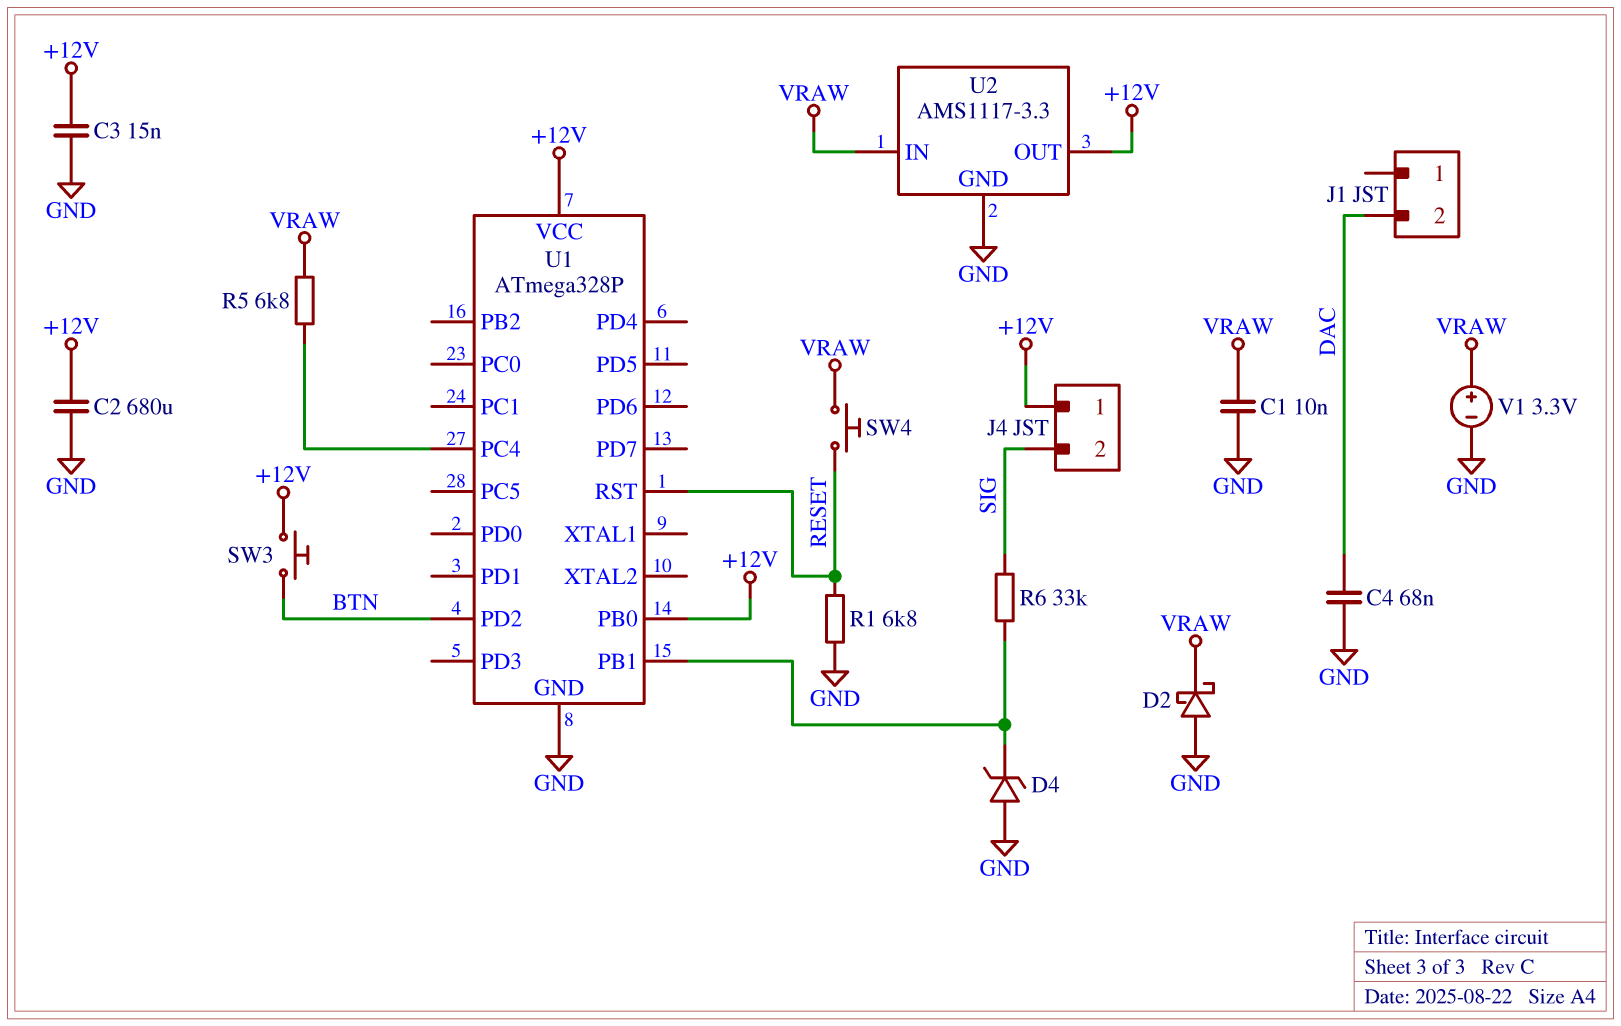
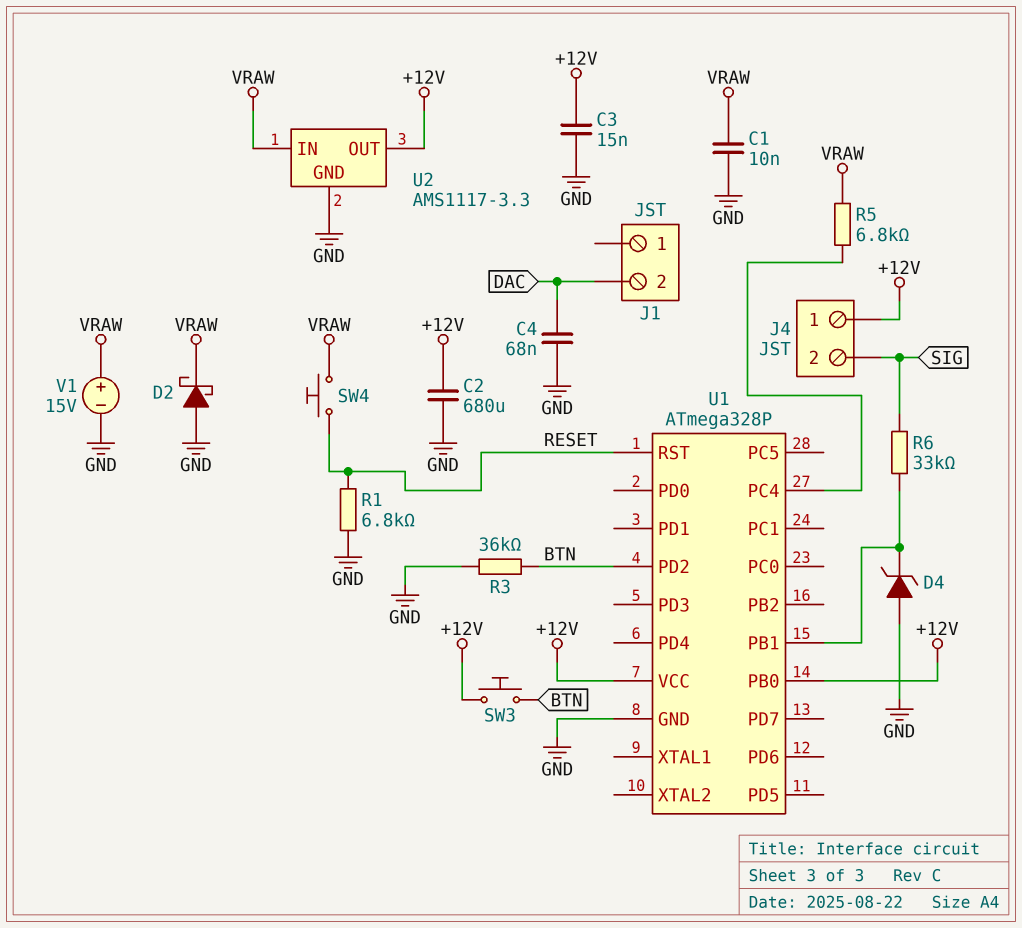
R3: none -> 36k (BTN, GND)
V1: 3.3V (plus VRAW, minus GND) -> 15V (plus VRAW, minus GND)

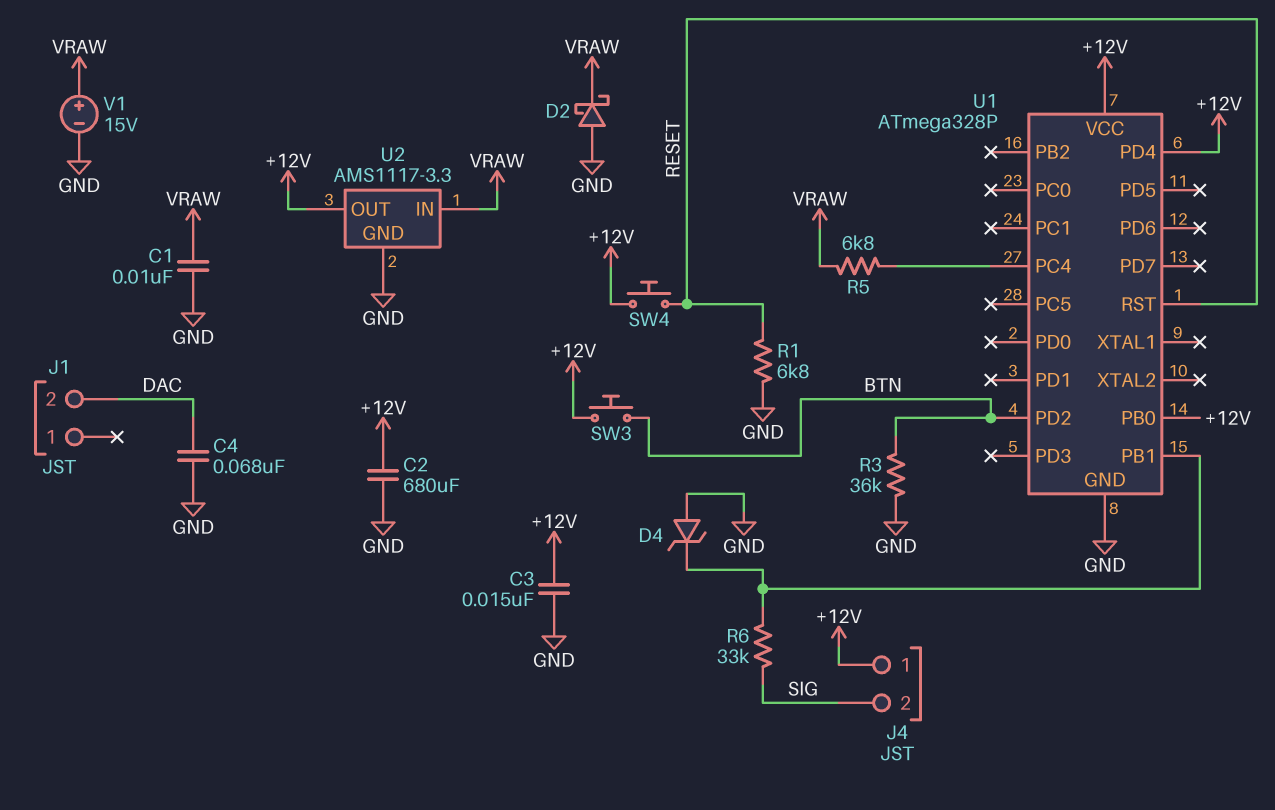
SW4: button (RESET, VRAW) -> button (+12V, RESET)
U1 pin PD4: none -> +12V

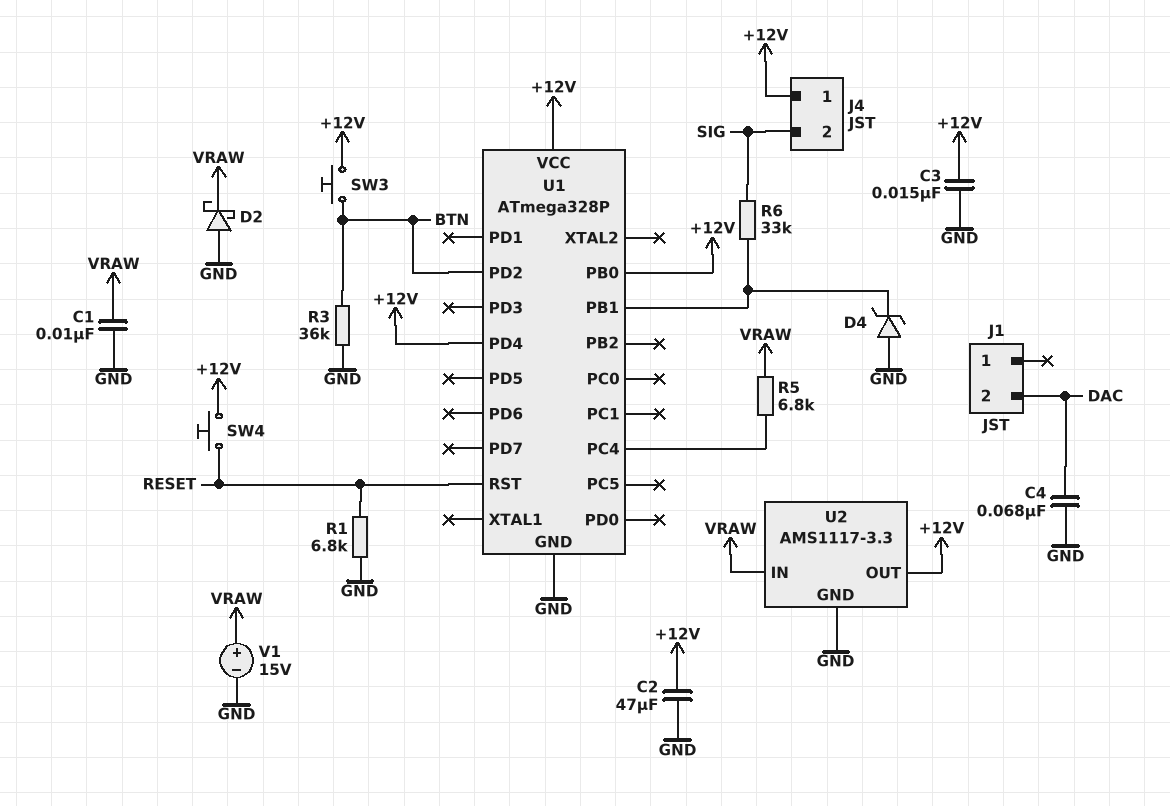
C2: 680uF (+12V, GND) -> 47uF (+12V, GND)

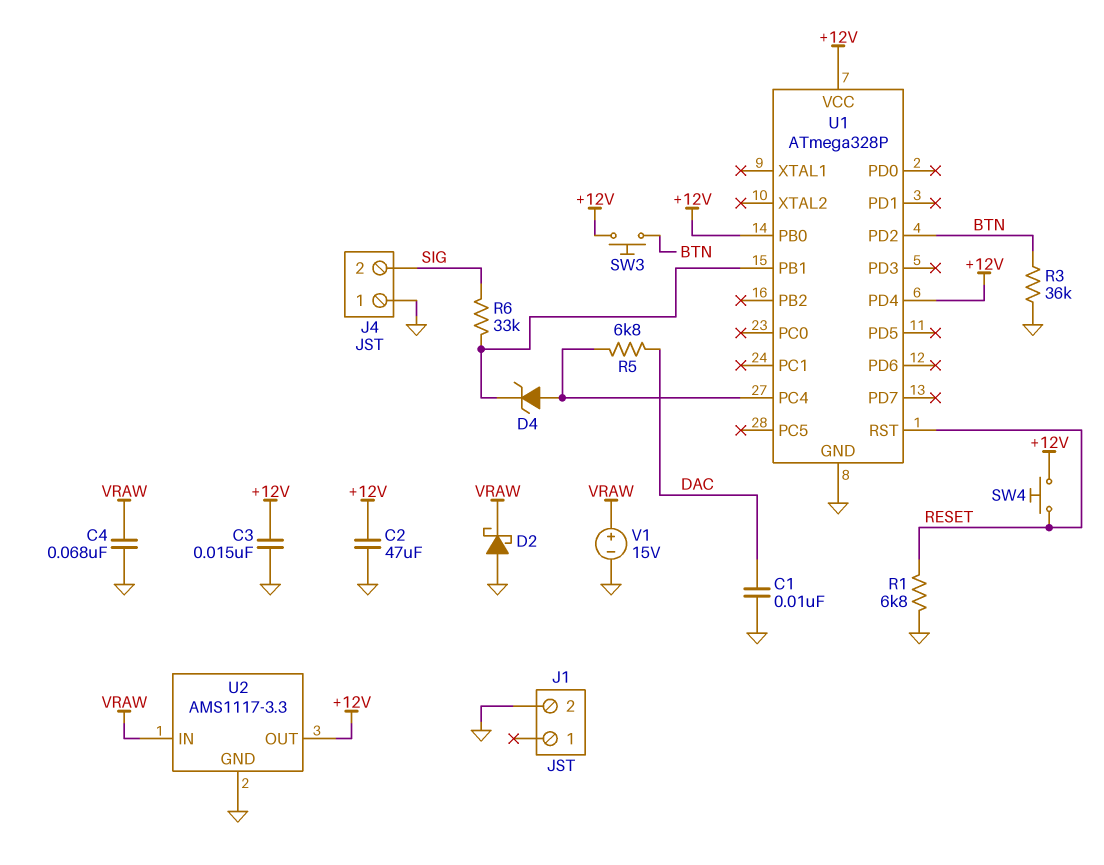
C1: 10nF (GND, VRAW) -> 10nF (DAC, GND)
C4: 68nF (DAC, GND) -> 68nF (GND, VRAW)
D4: zener (A GND, K U1/PB1) -> zener (A U1/PC4, K U1/PB1)
J1 pin 2: DAC -> GND
J4 pin 1: +12V -> GND
R5: 6.8k (U1/PC4, VRAW) -> 6.8k (DAC, U1/PC4)

